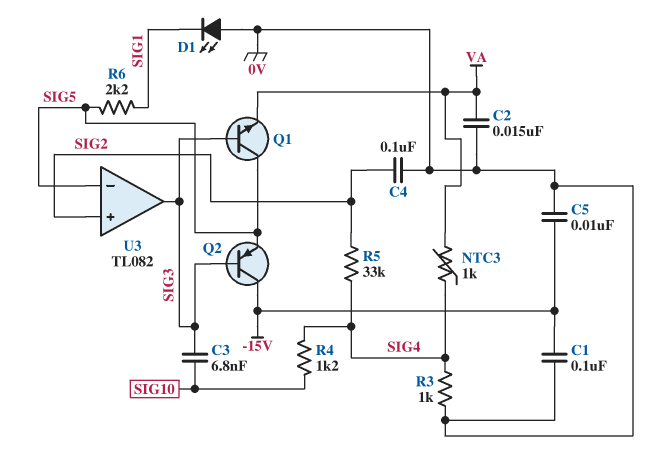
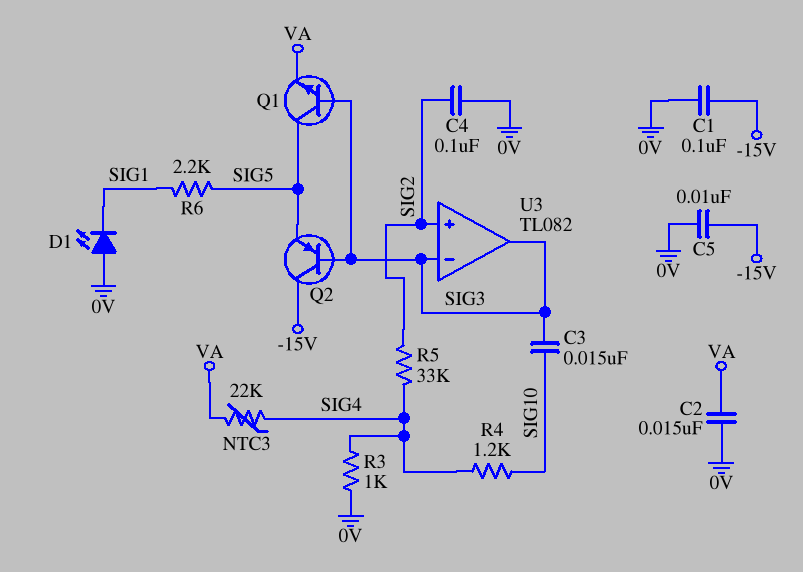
C3: 6.8nF (SIG3, SIG10) -> 15nF (SIG3, SIG10)
NTC3: 1k (SIG4, VA) -> 22k (SIG4, VA)
U3 pin in-: SIG5 -> SIG3

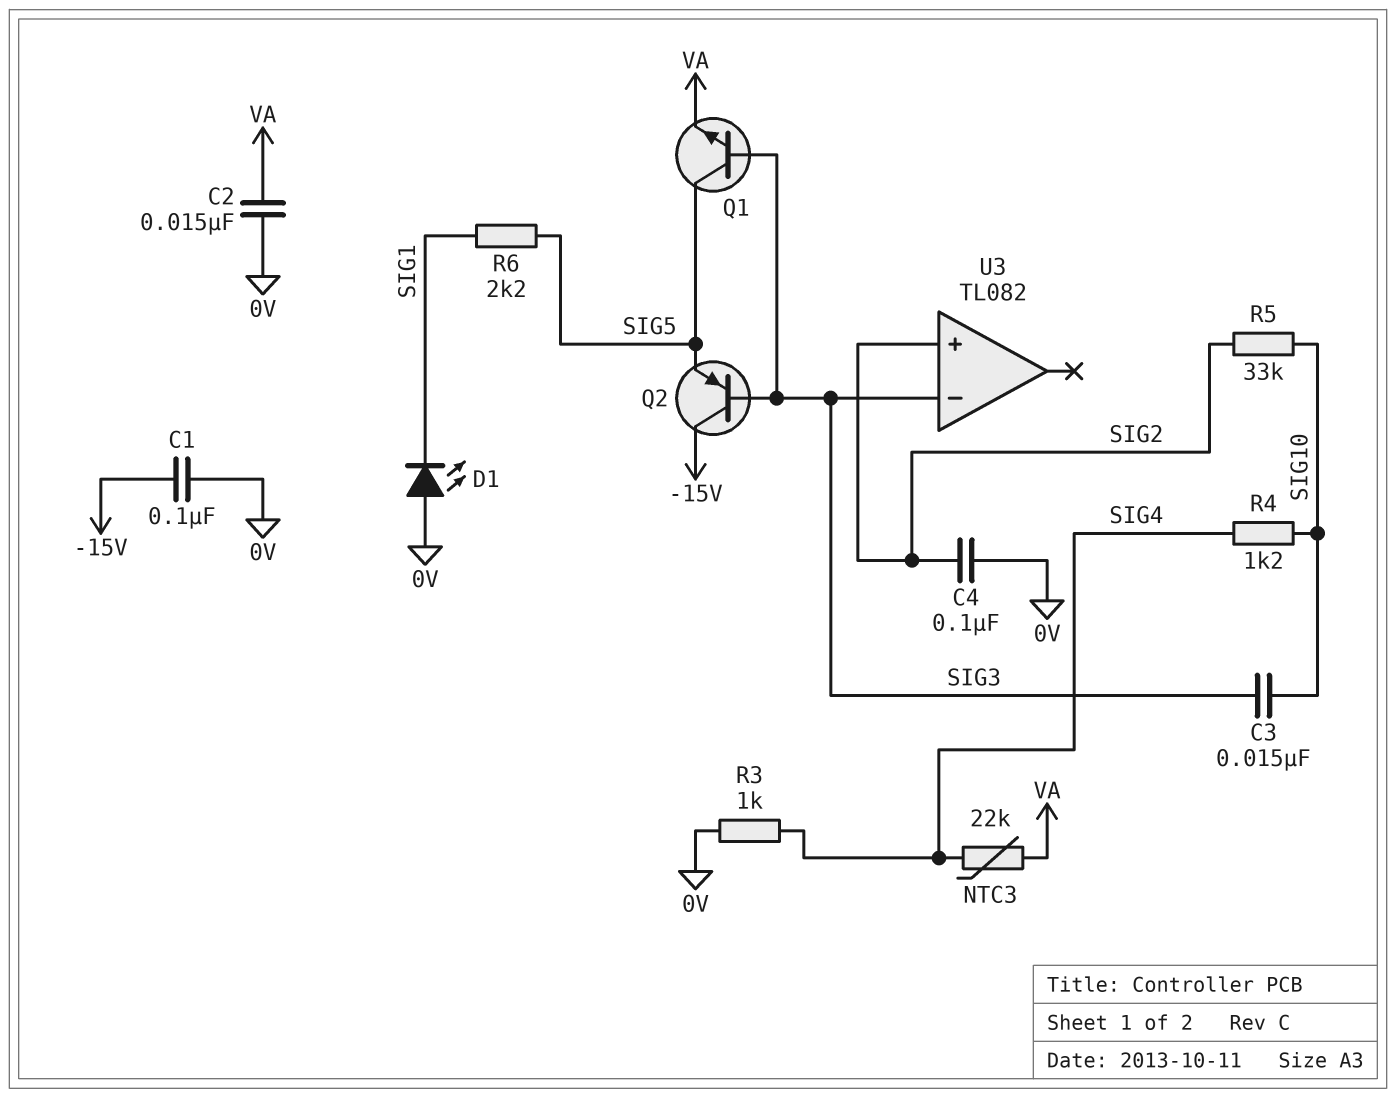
C5: 10nF (-15V, 0V) -> none
R5: 33k (SIG2, SIG4) -> 33k (SIG2, SIG10)
U3 pin out: SIG3 -> none

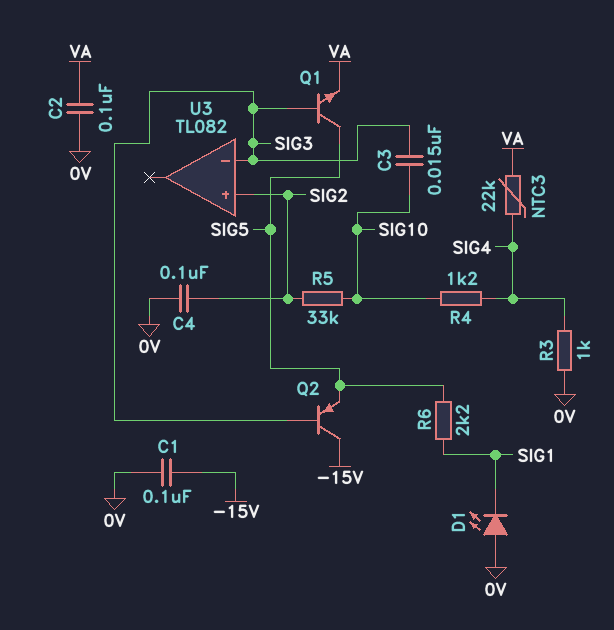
C2: 15nF (0V, VA) -> 100nF (0V, VA)

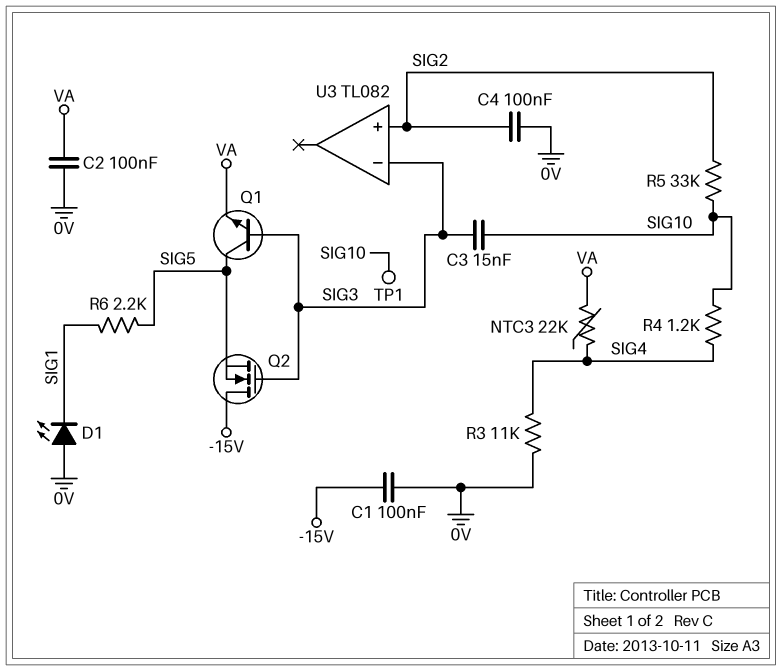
Q2: PNP (B SIG3, C -15V, E SIG5) -> NMOS (G SIG3, D -15V, S SIG5)
R3: 1k (0V, SIG4) -> 11k (0V, SIG4)
TP1: none -> test point (SIG10)

